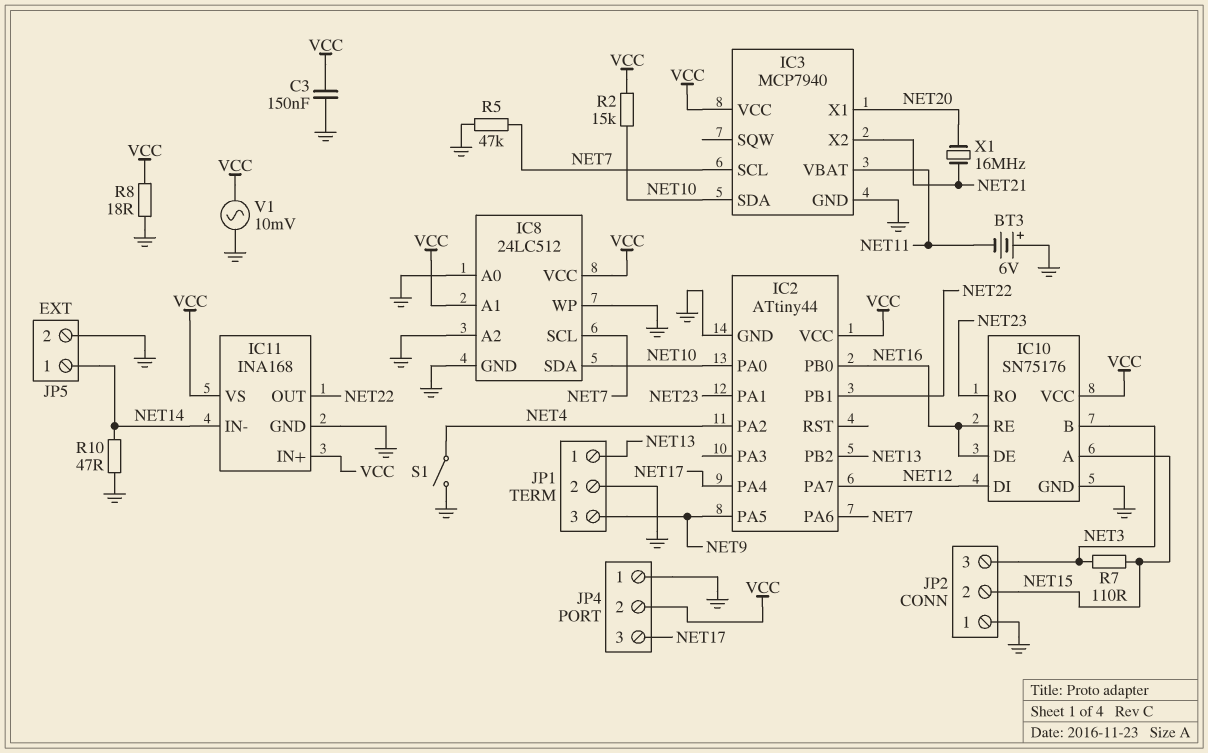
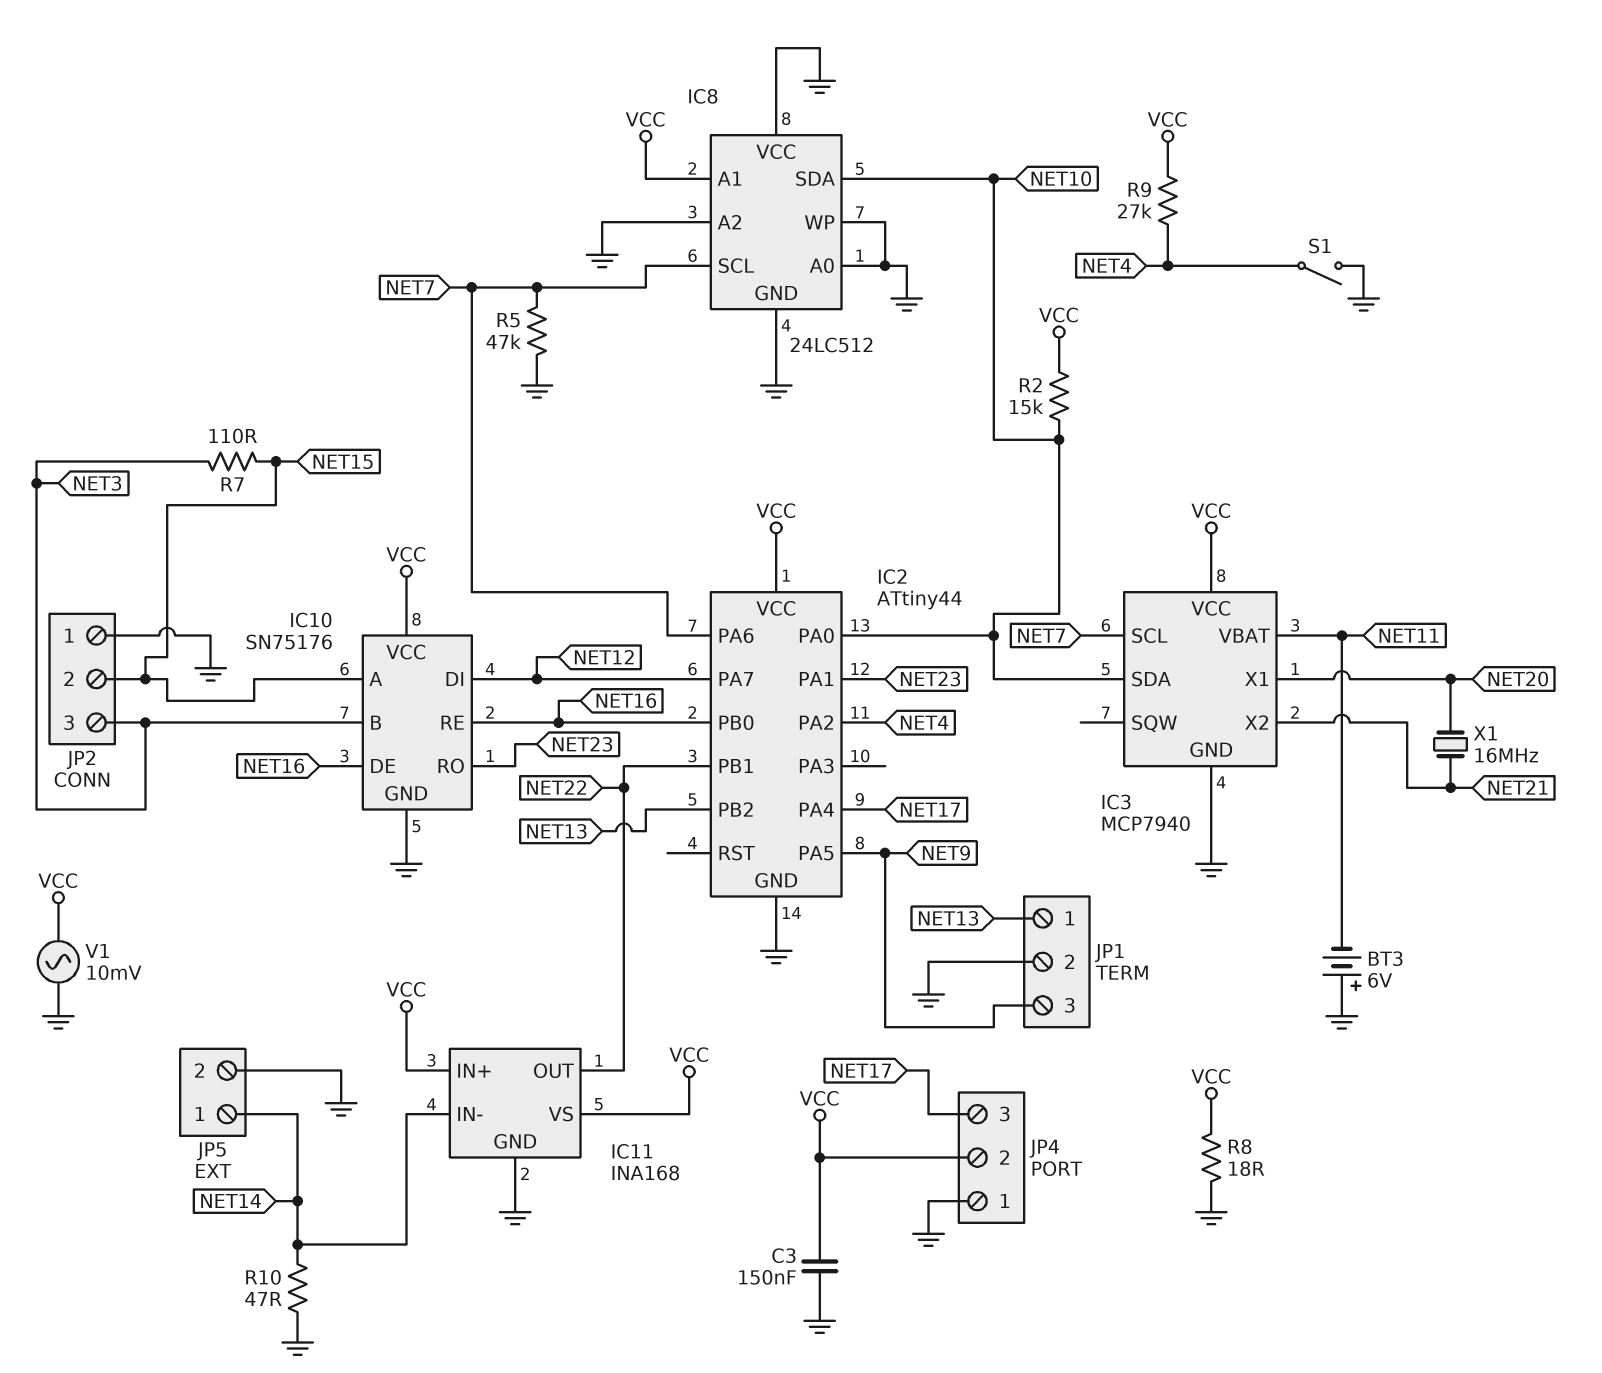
IC8 pin VCC: VCC -> GND
R9: none -> 27k (NET4, VCC)

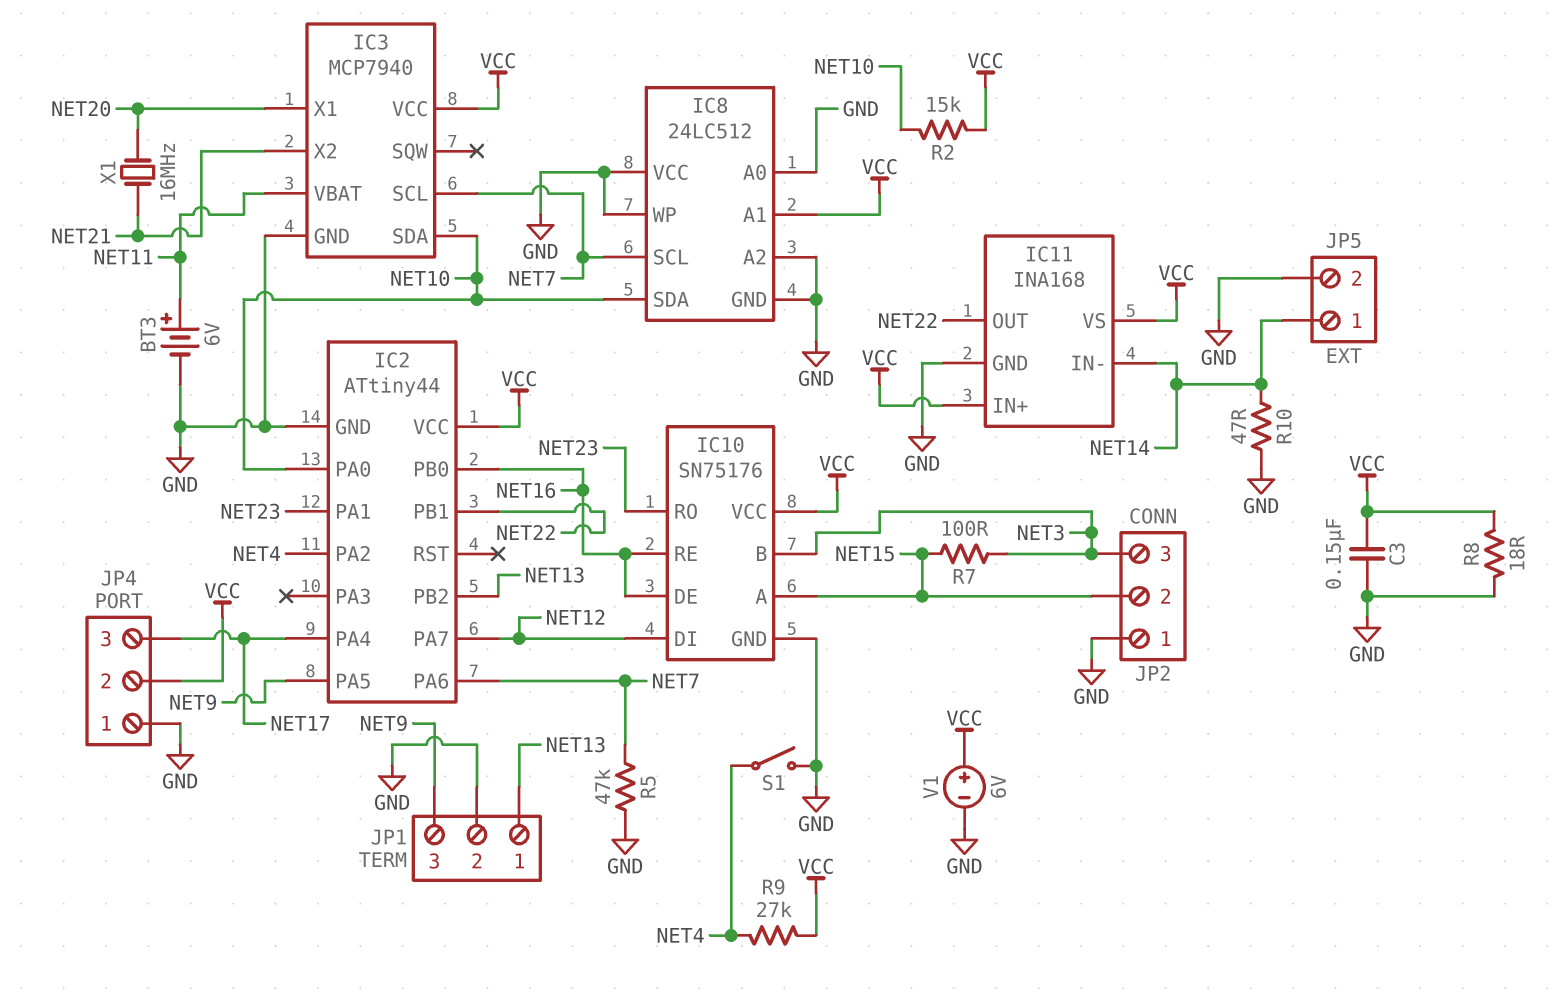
BT3: 6V (plus GND, minus NET11) -> 6V (plus NET11, minus GND)
R7: 110 (NET3, NET15) -> 100 (NET3, NET15)
V1: AC 10mV (GND, VCC) -> 6V (plus VCC, minus GND)

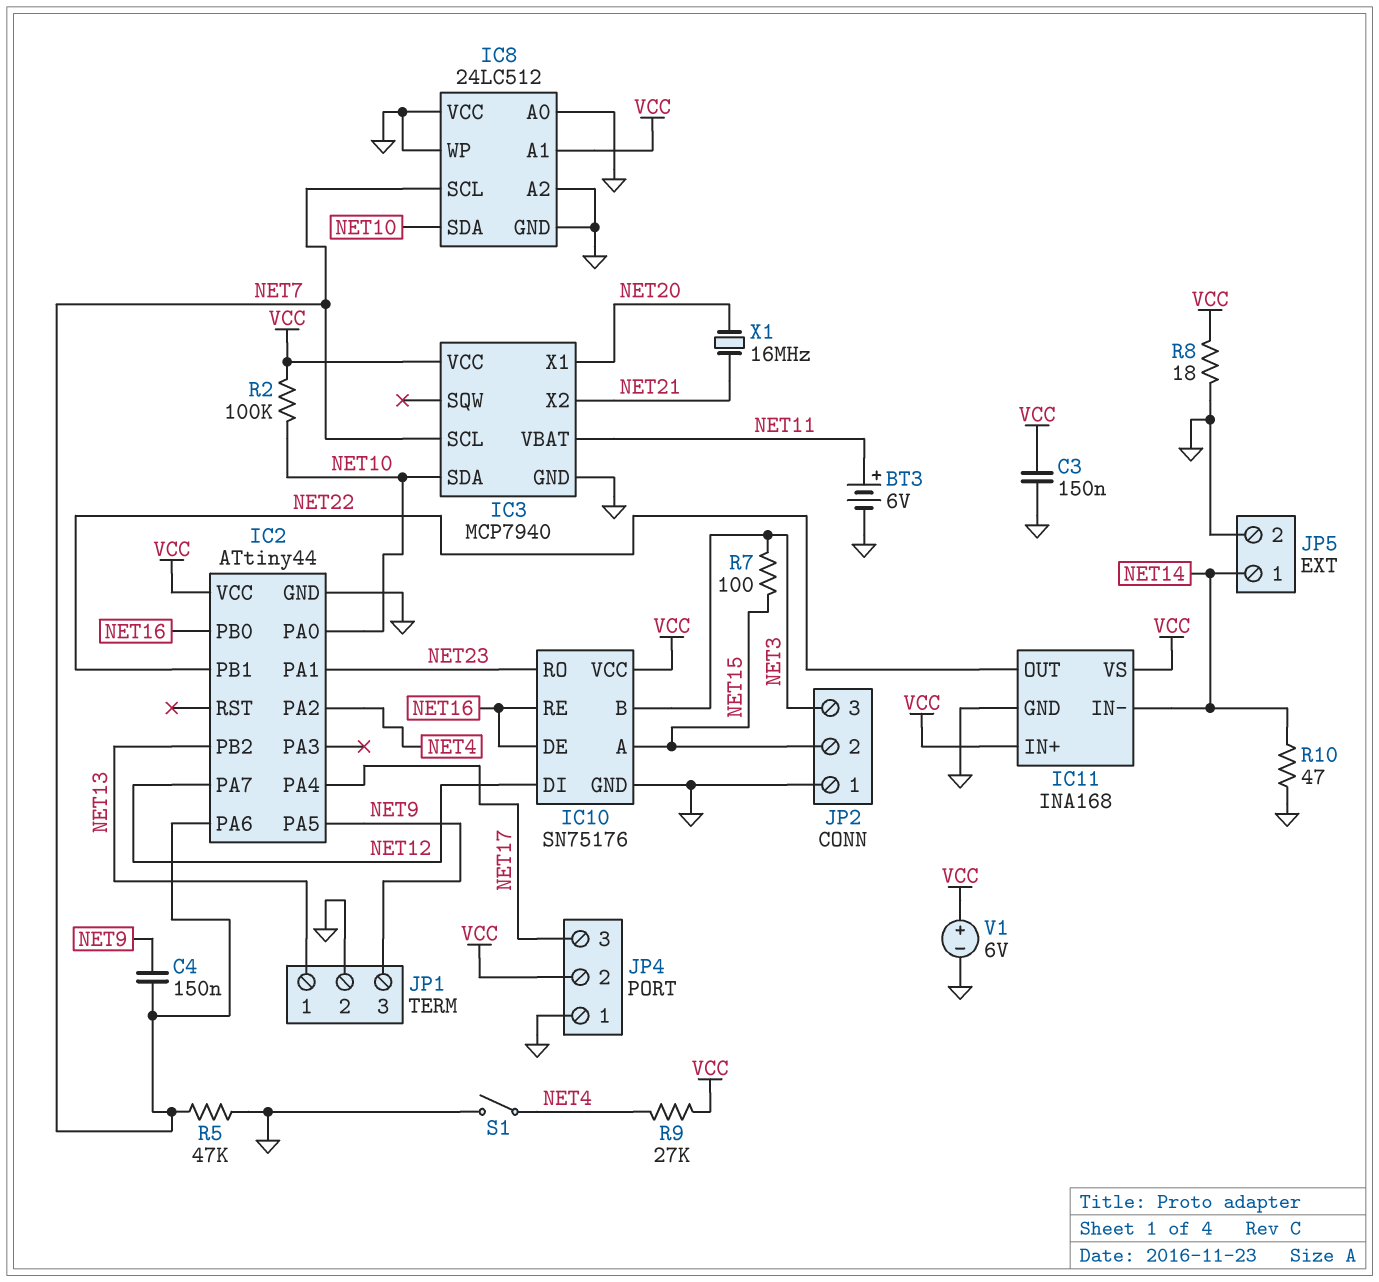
C4: none -> 150nF (NET7, NET9)
R2: 15k (NET10, VCC) -> 100k (NET10, VCC)

